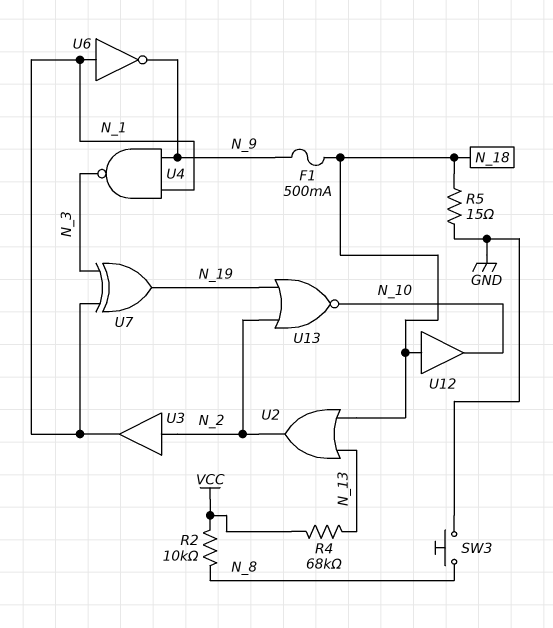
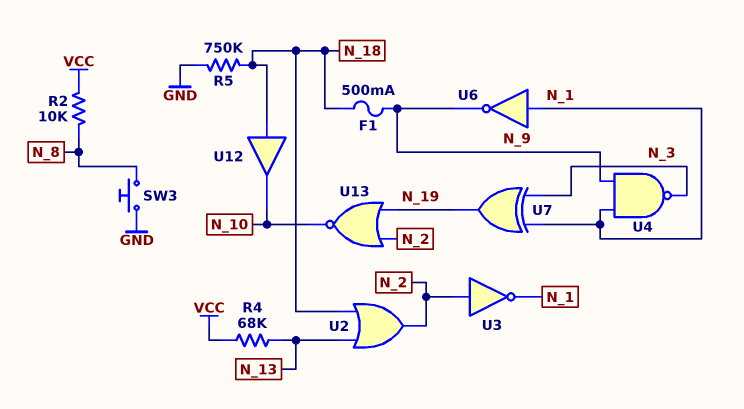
R5: 15 (GND, N_18) -> 750k (GND, N_18)
U3: buffer (in N_2, out N_1) -> NOT (in N_2, out N_1)

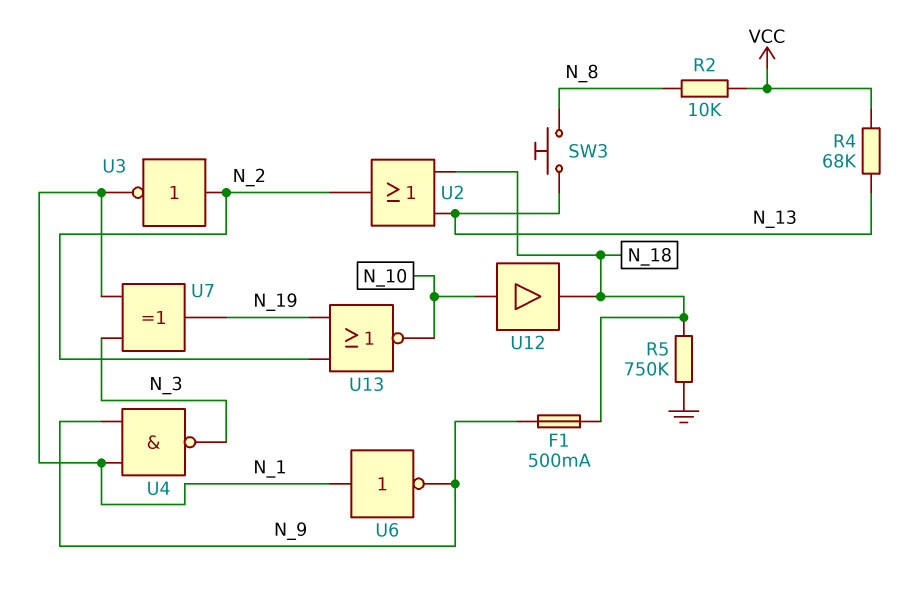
SW3: button (GND, N_8) -> button (N_8, N_13)
U12: buffer (in N_18, out N_10) -> buffer (in N_10, out N_18)

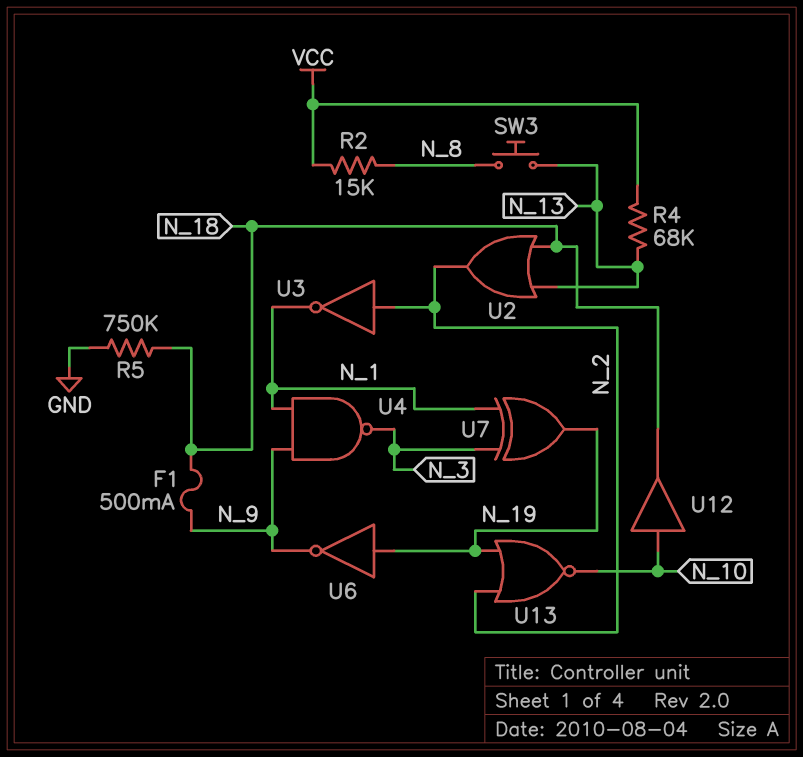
R2: 10k (N_8, VCC) -> 15k (N_8, VCC)
U6: NOT (in N_1, out N_9) -> NOT (in N_19, out N_9)

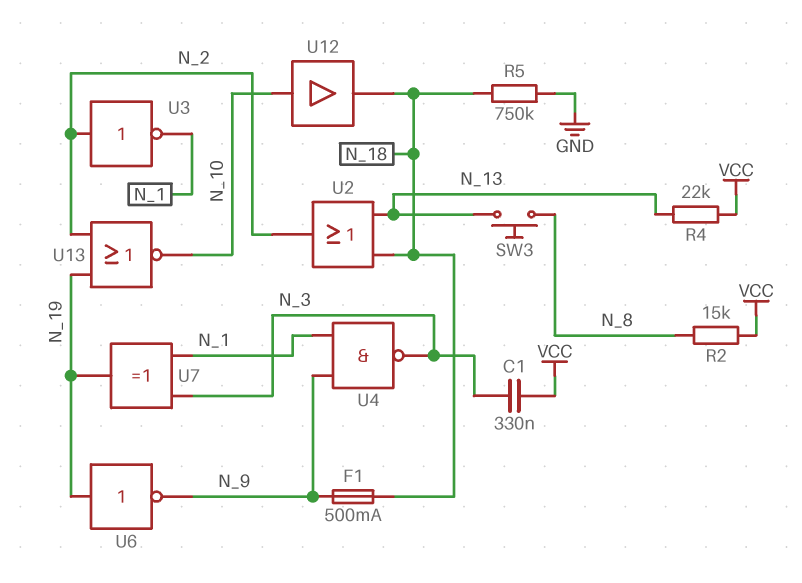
C1: none -> 330nF (N_3, VCC)
R4: 68k (N_13, VCC) -> 22k (N_13, VCC)

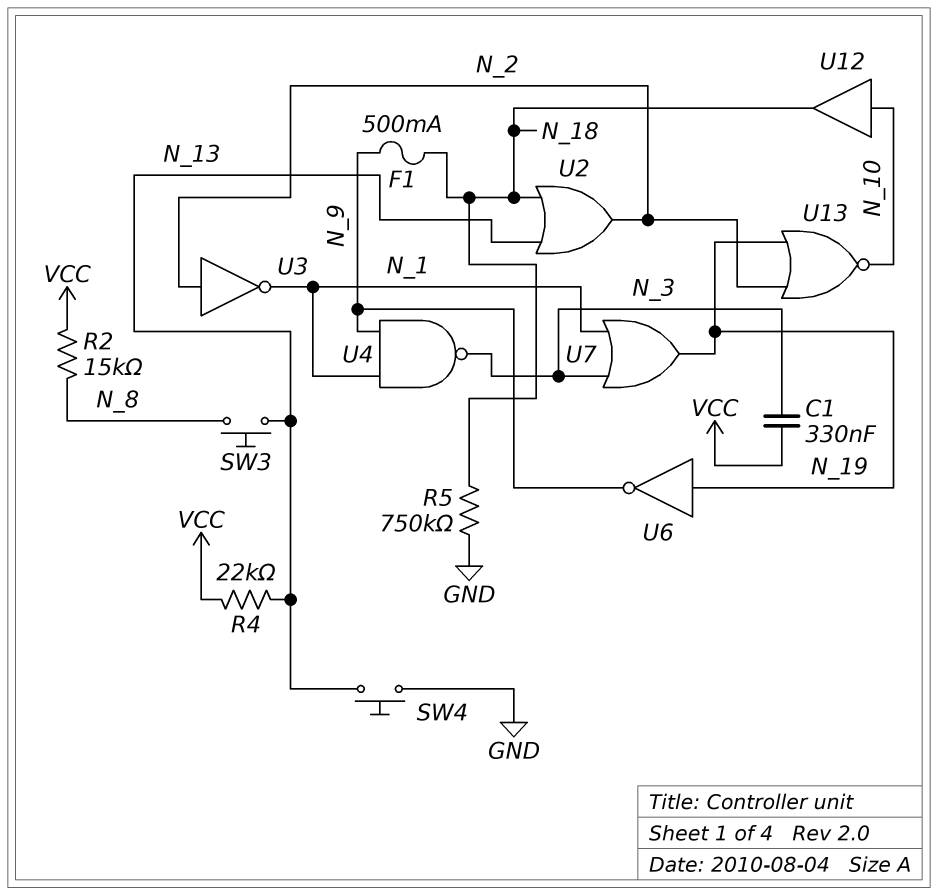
SW4: none -> button (GND, N_13)
U7: XOR (in N_1, in N_3, out N_19) -> OR (in N_1, in N_3, out N_19)

